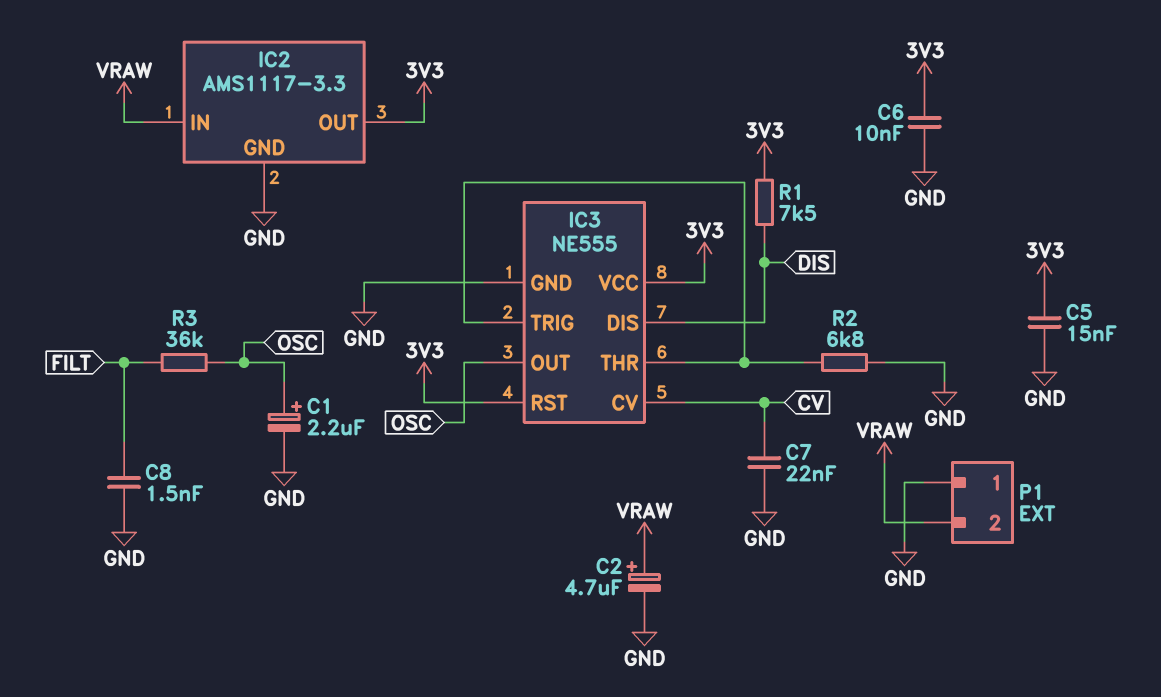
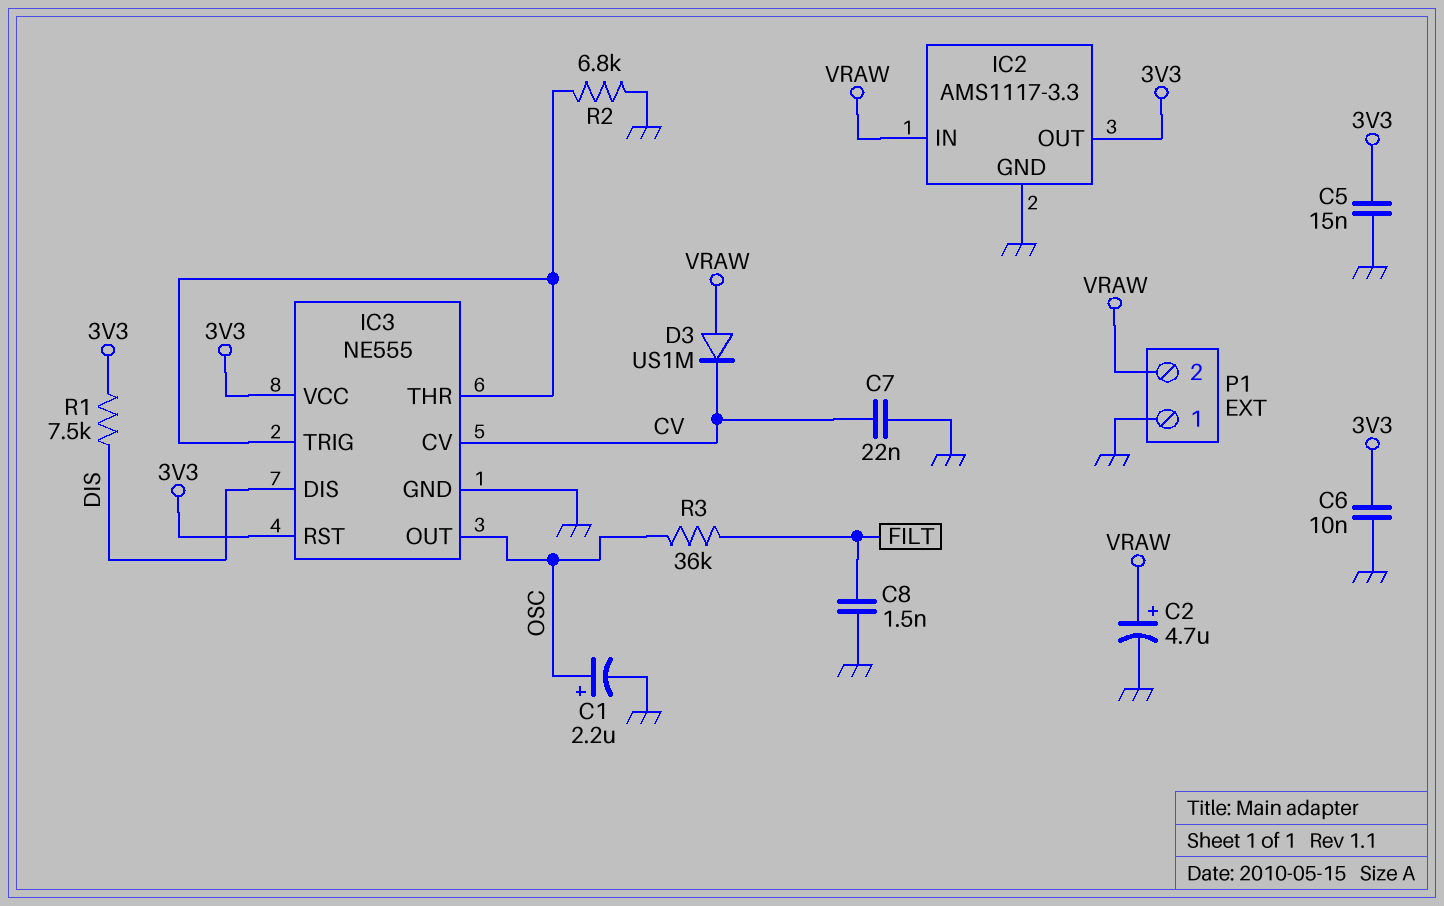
D3: none -> diode US1M (A VRAW, K CV)

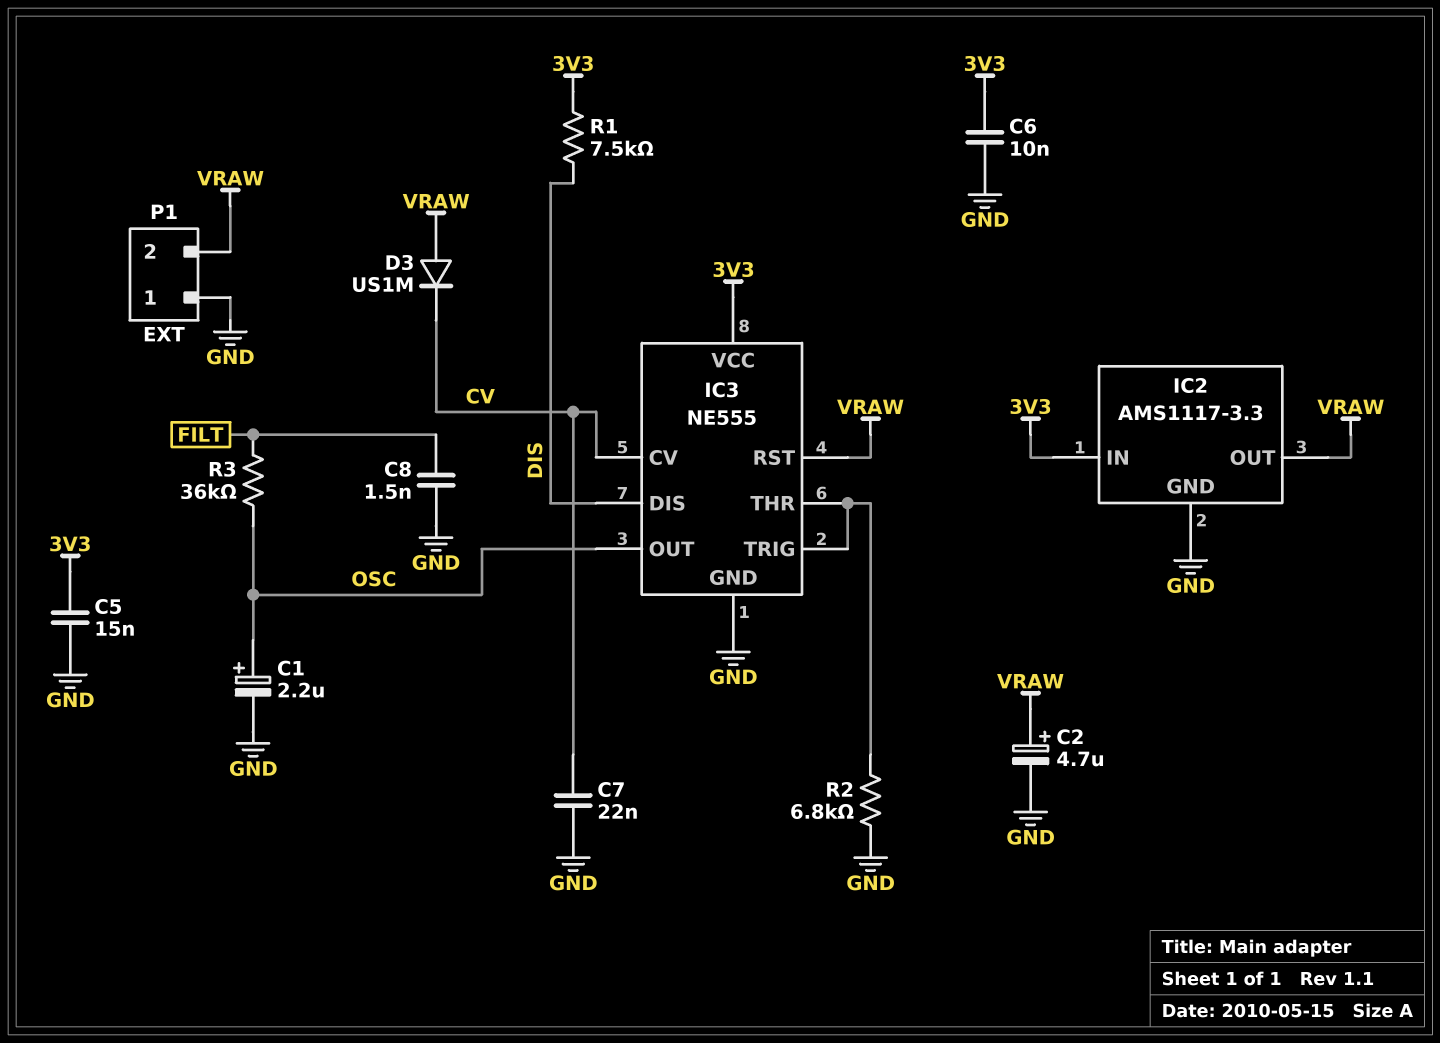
IC2 pin IN: VRAW -> 3V3
IC2 pin OUT: 3V3 -> VRAW
IC3 pin RST: 3V3 -> VRAW

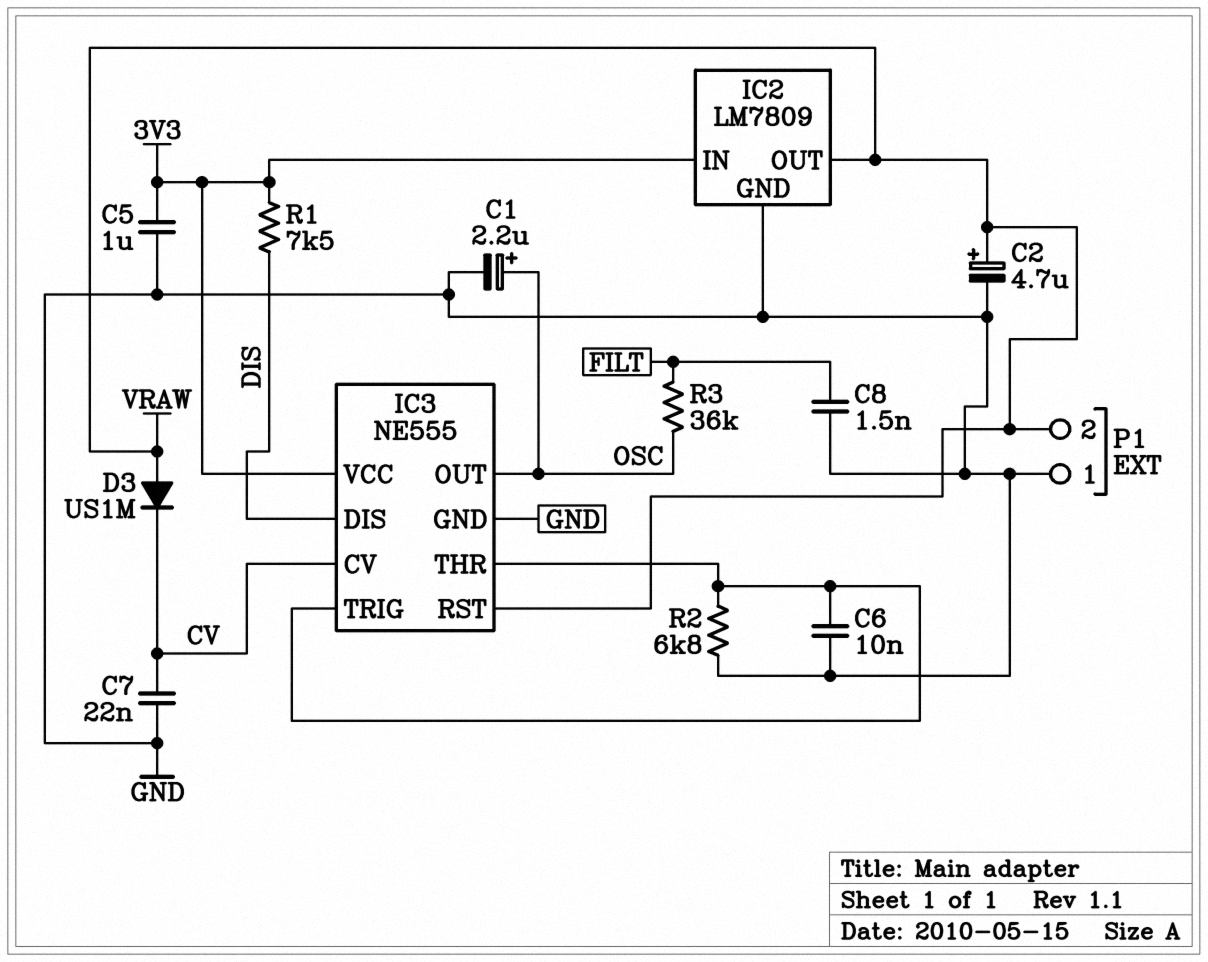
C5: 15nF (3V3, GND) -> 1uF (3V3, GND)
C6: 10nF (3V3, GND) -> 10nF (GND, IC3/THR)
IC2: AMS1117-3.3 -> LM7809

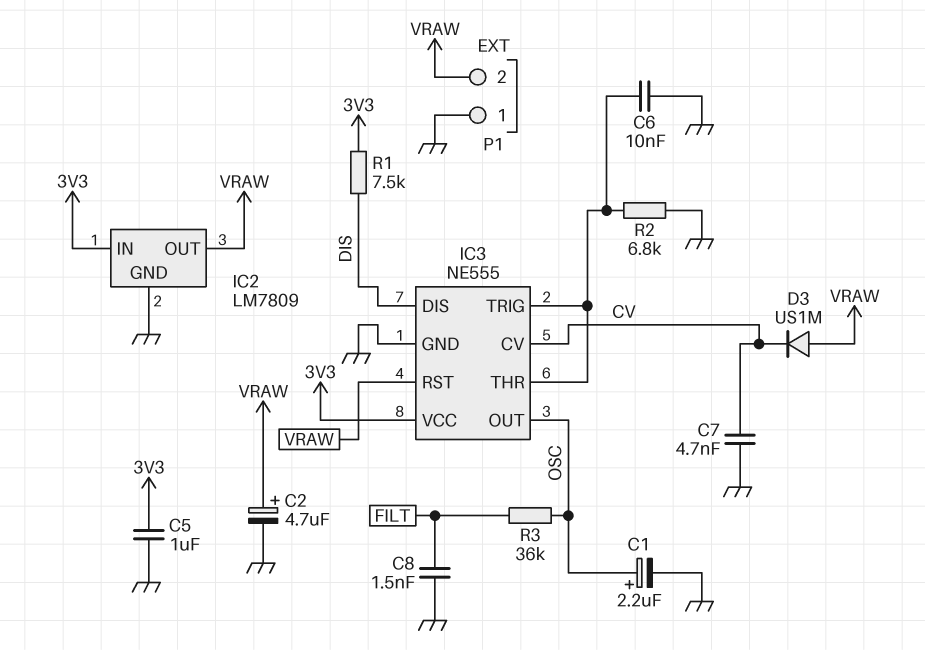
C7: 22nF (CV, GND) -> 4.7nF (CV, GND)

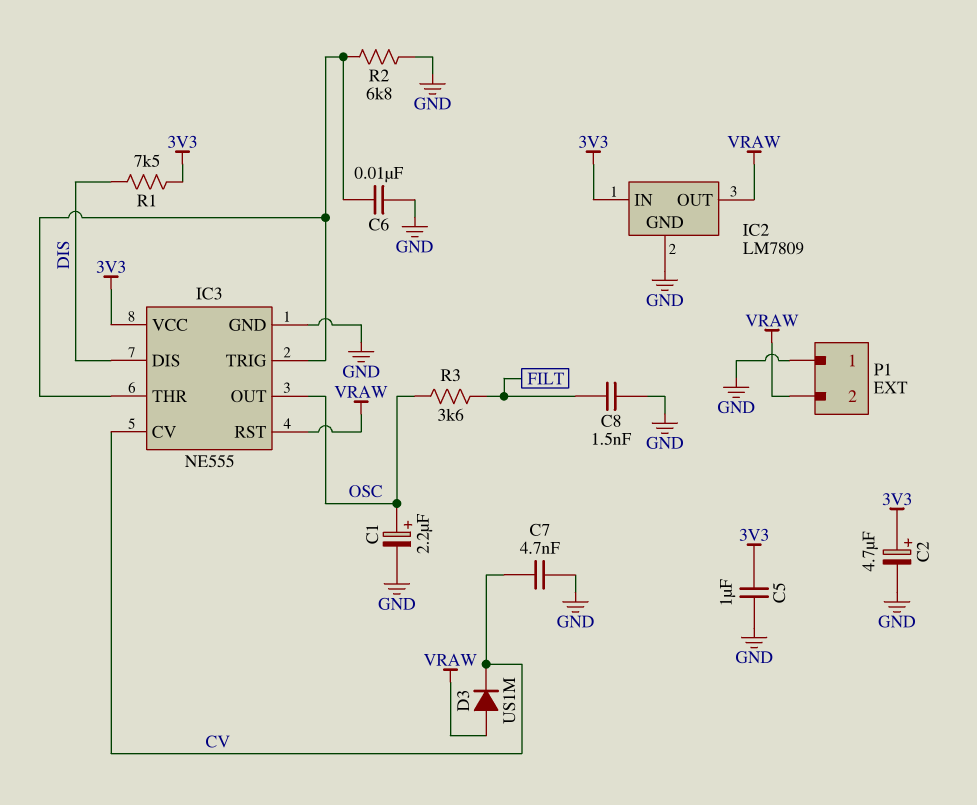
C2: 4.7uF (plus VRAW, minus GND) -> 4.7uF (plus 3V3, minus GND)
R3: 36k (FILT, OSC) -> 3.6k (FILT, OSC)

